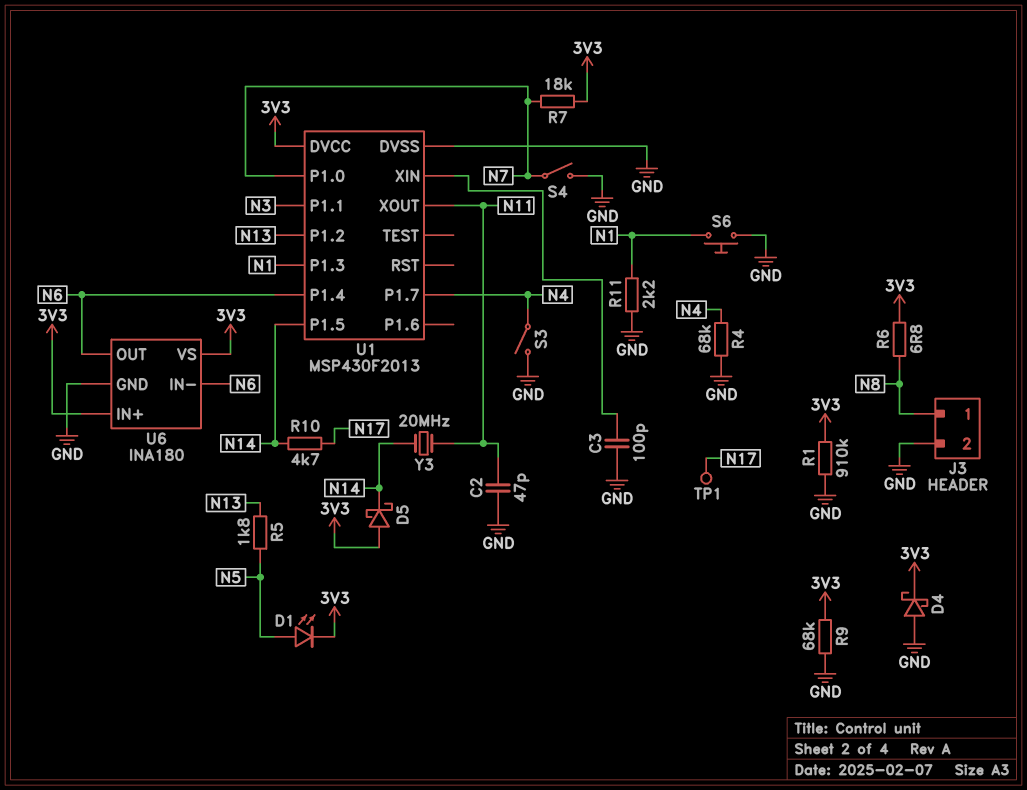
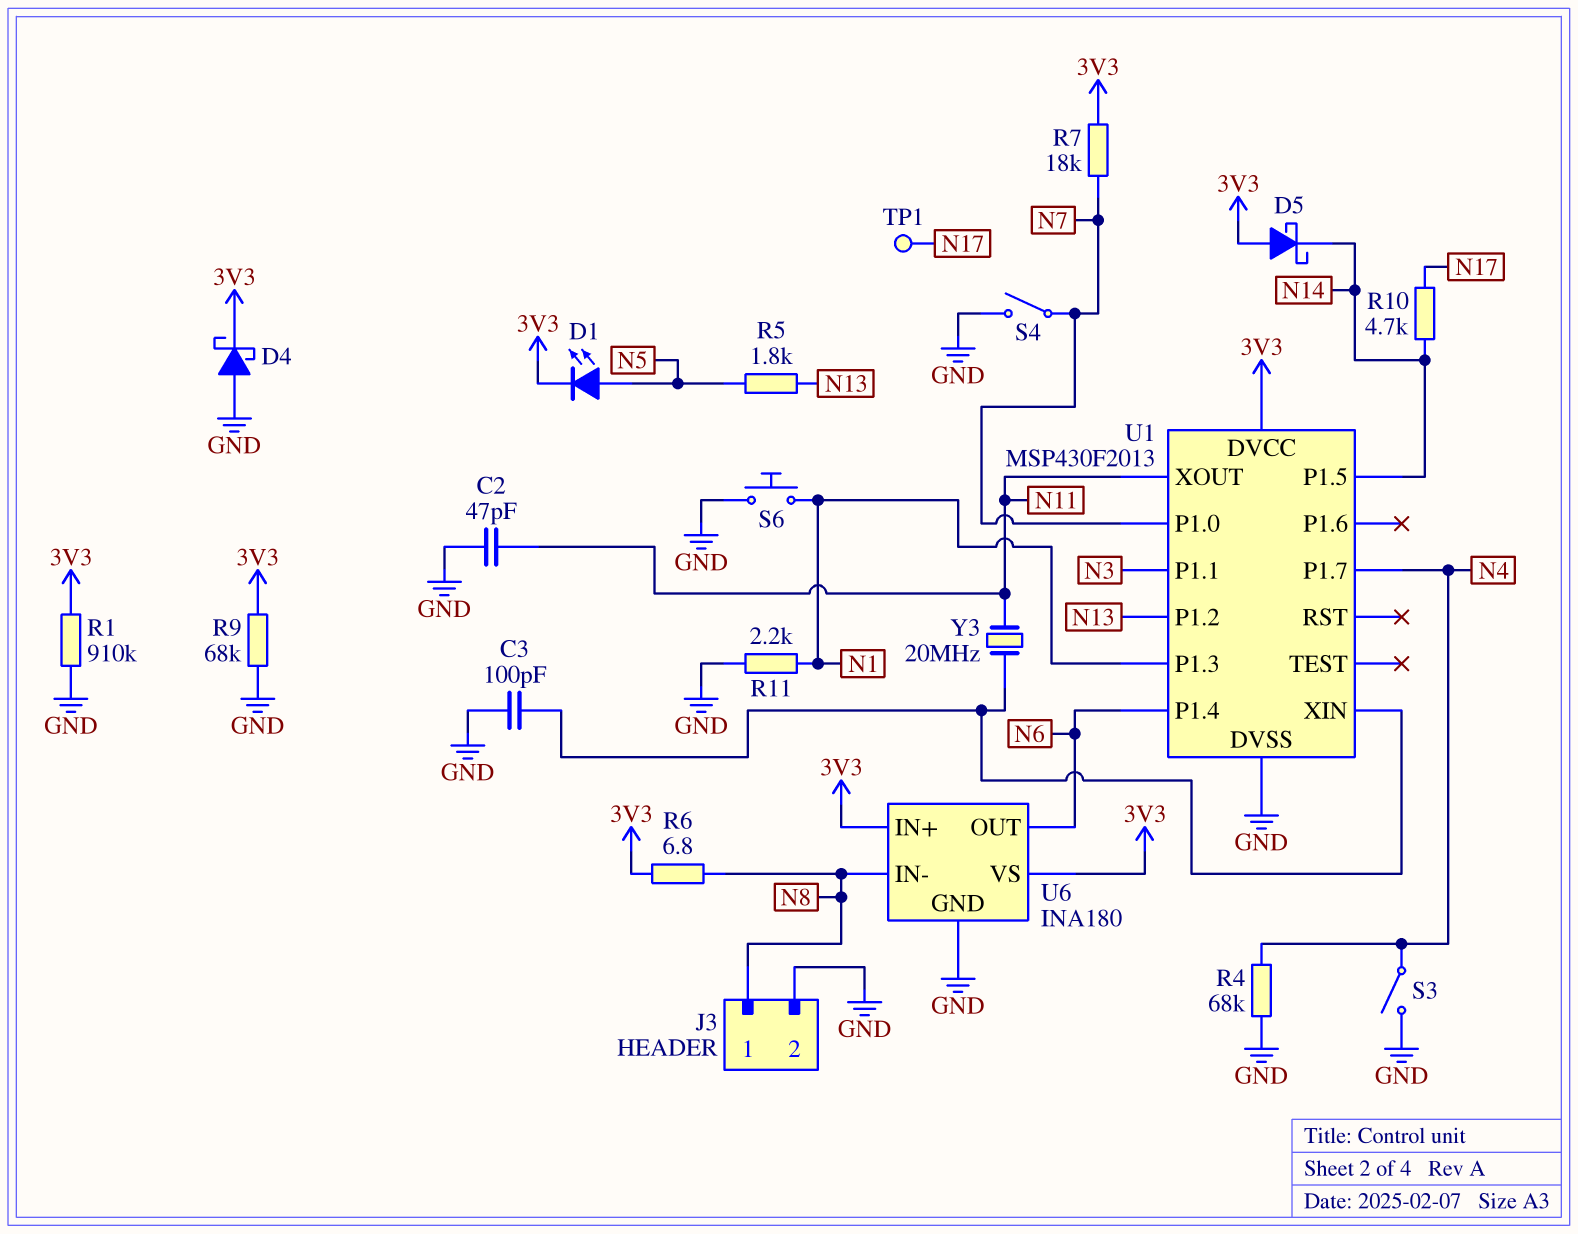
U6 pin IN-: N6 -> N8
Y3: 20MHz (N11, N14) -> 20MHz (N11, U1/XIN)

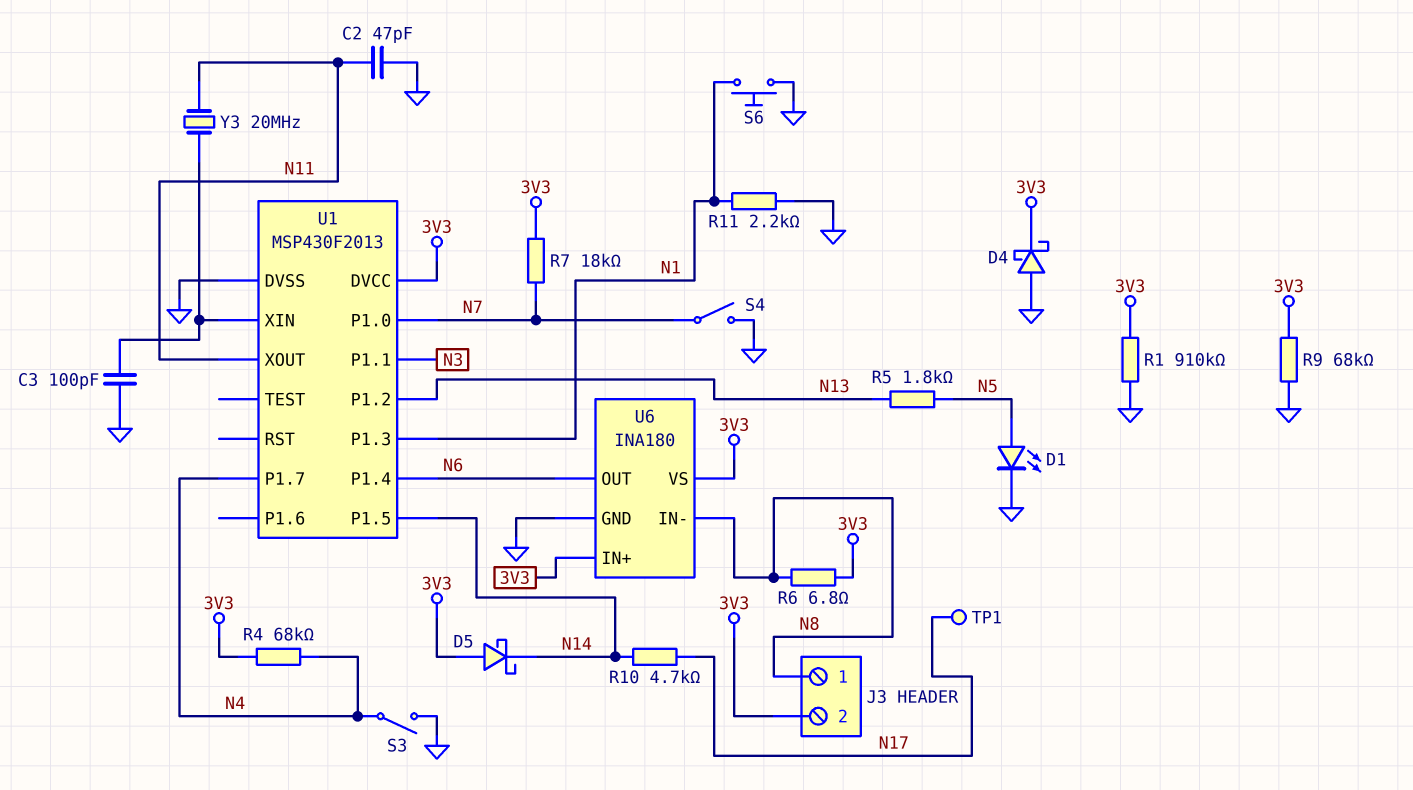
D1: LED (A N5, K 3V3) -> LED (A N5, K GND)
J3 pin 2: GND -> 3V3
R4: 68k (GND, N4) -> 68k (3V3, N4)

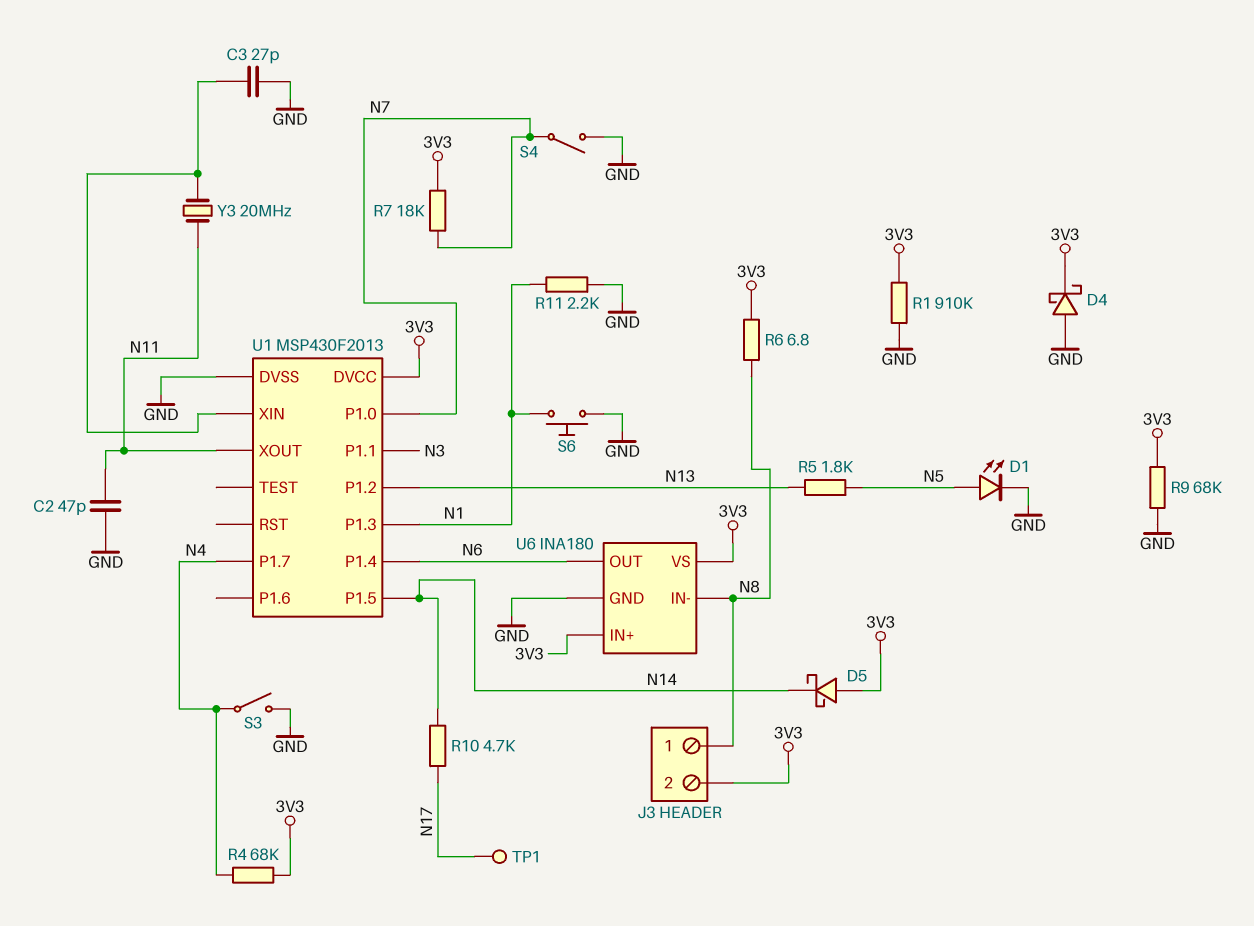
C3: 100pF (GND, U1/XIN) -> 27pF (GND, U1/XIN)

